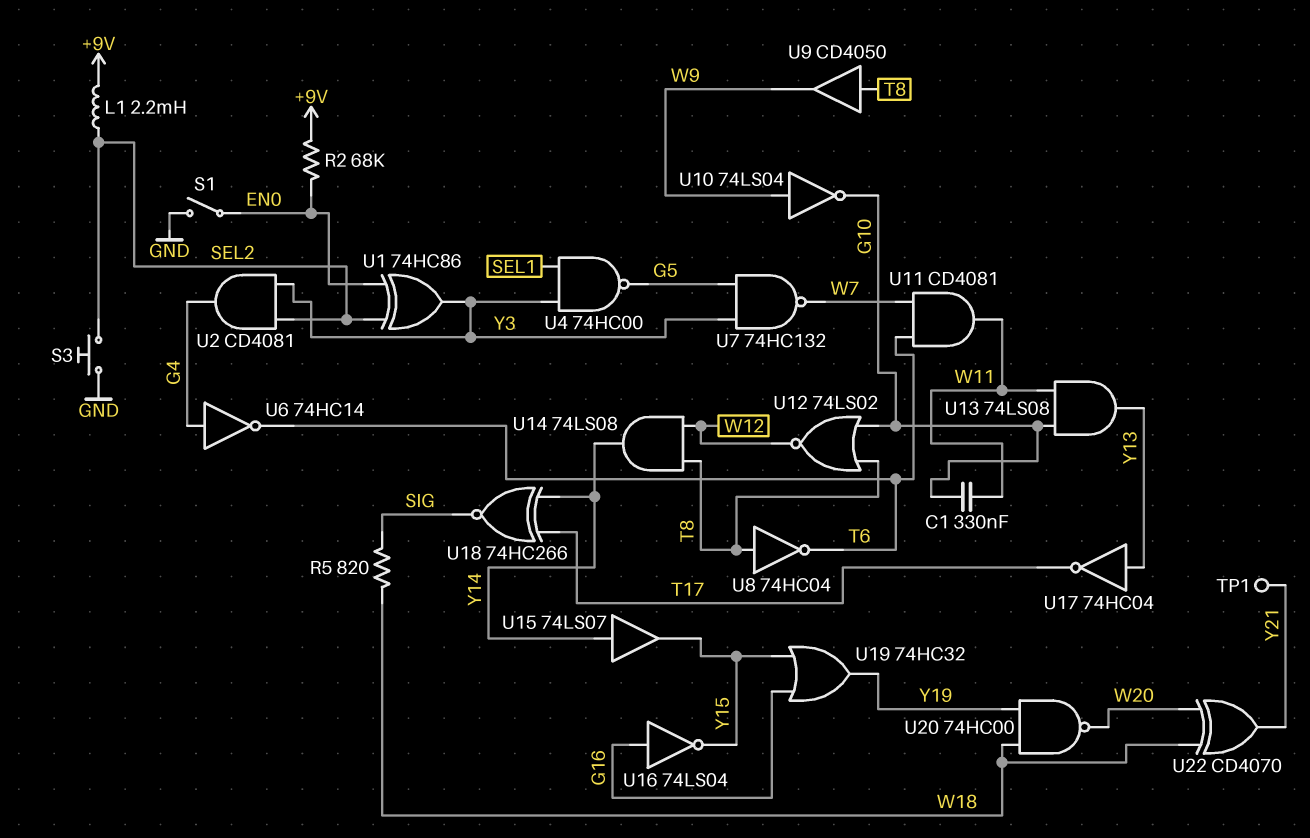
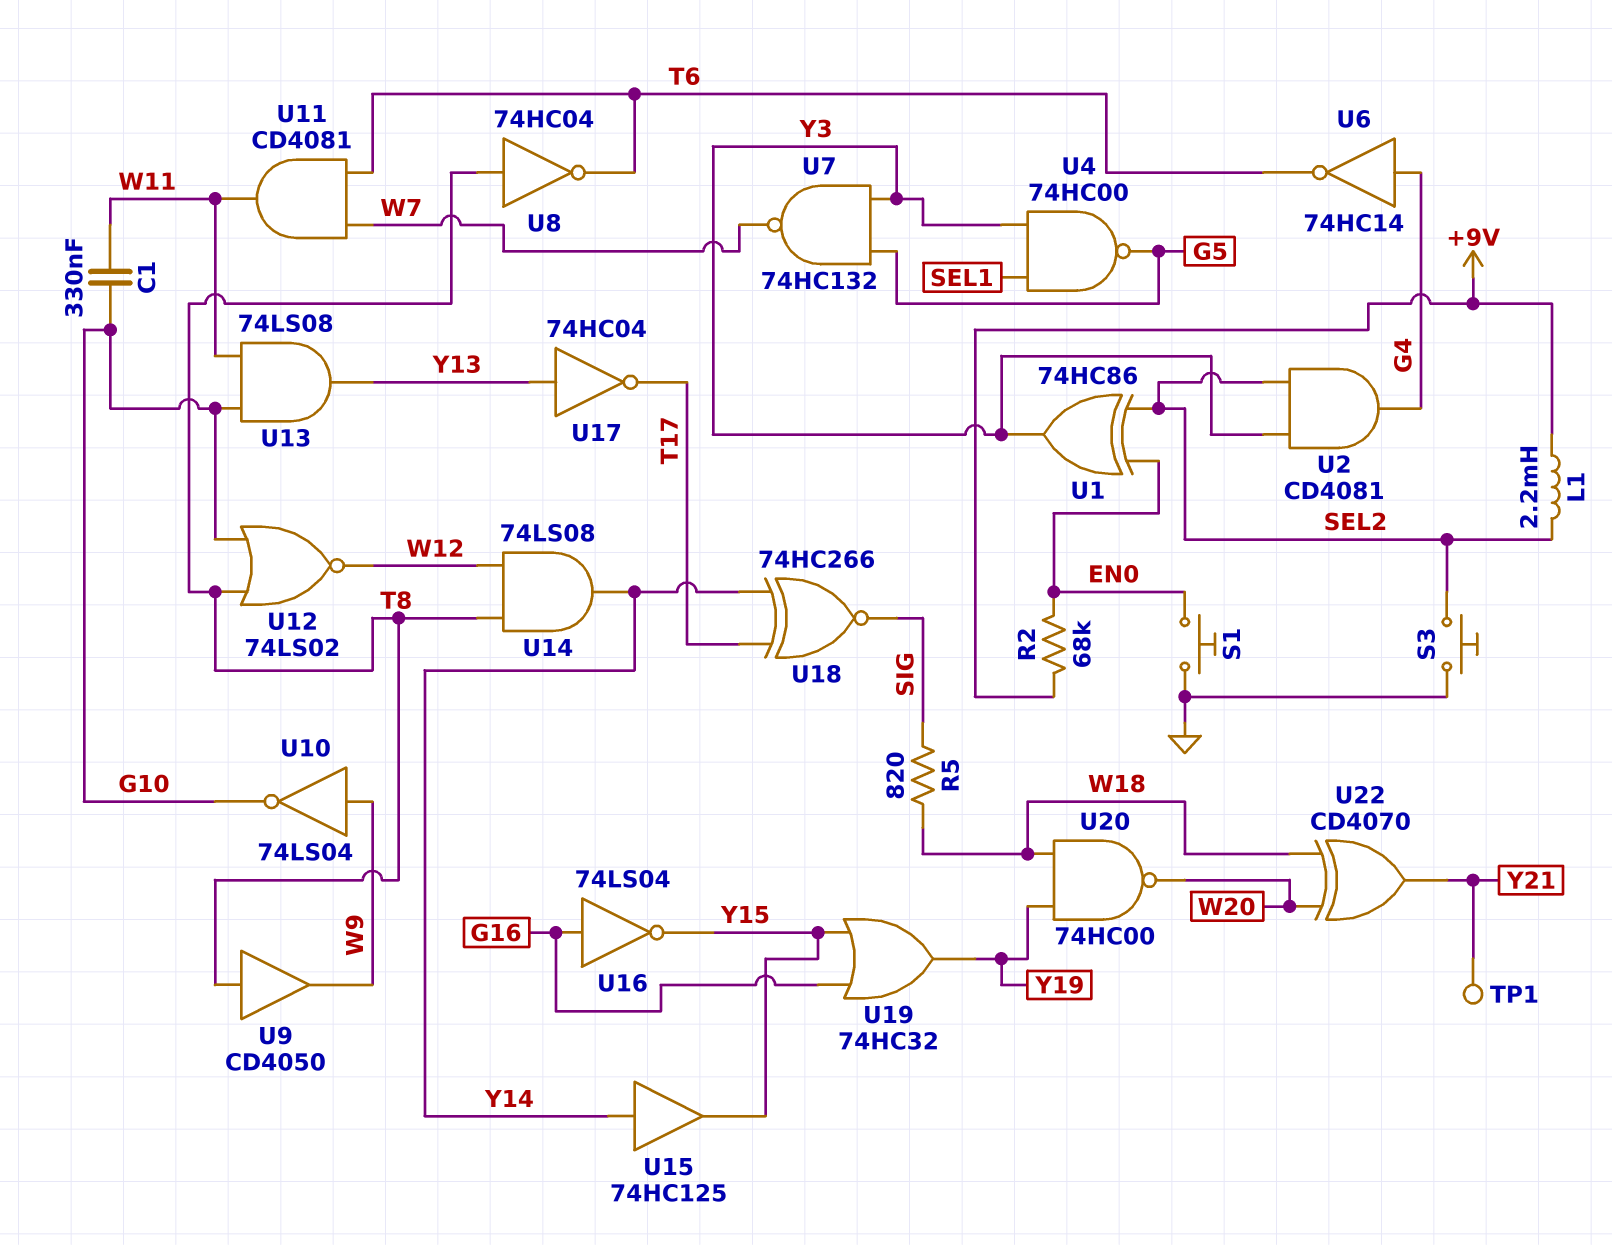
S1: switch (EN0, GND) -> button (EN0, GND)
U15: buffer 74LS07 (in Y14, out Y15) -> buffer 74HC125 (in Y14, out Y15)

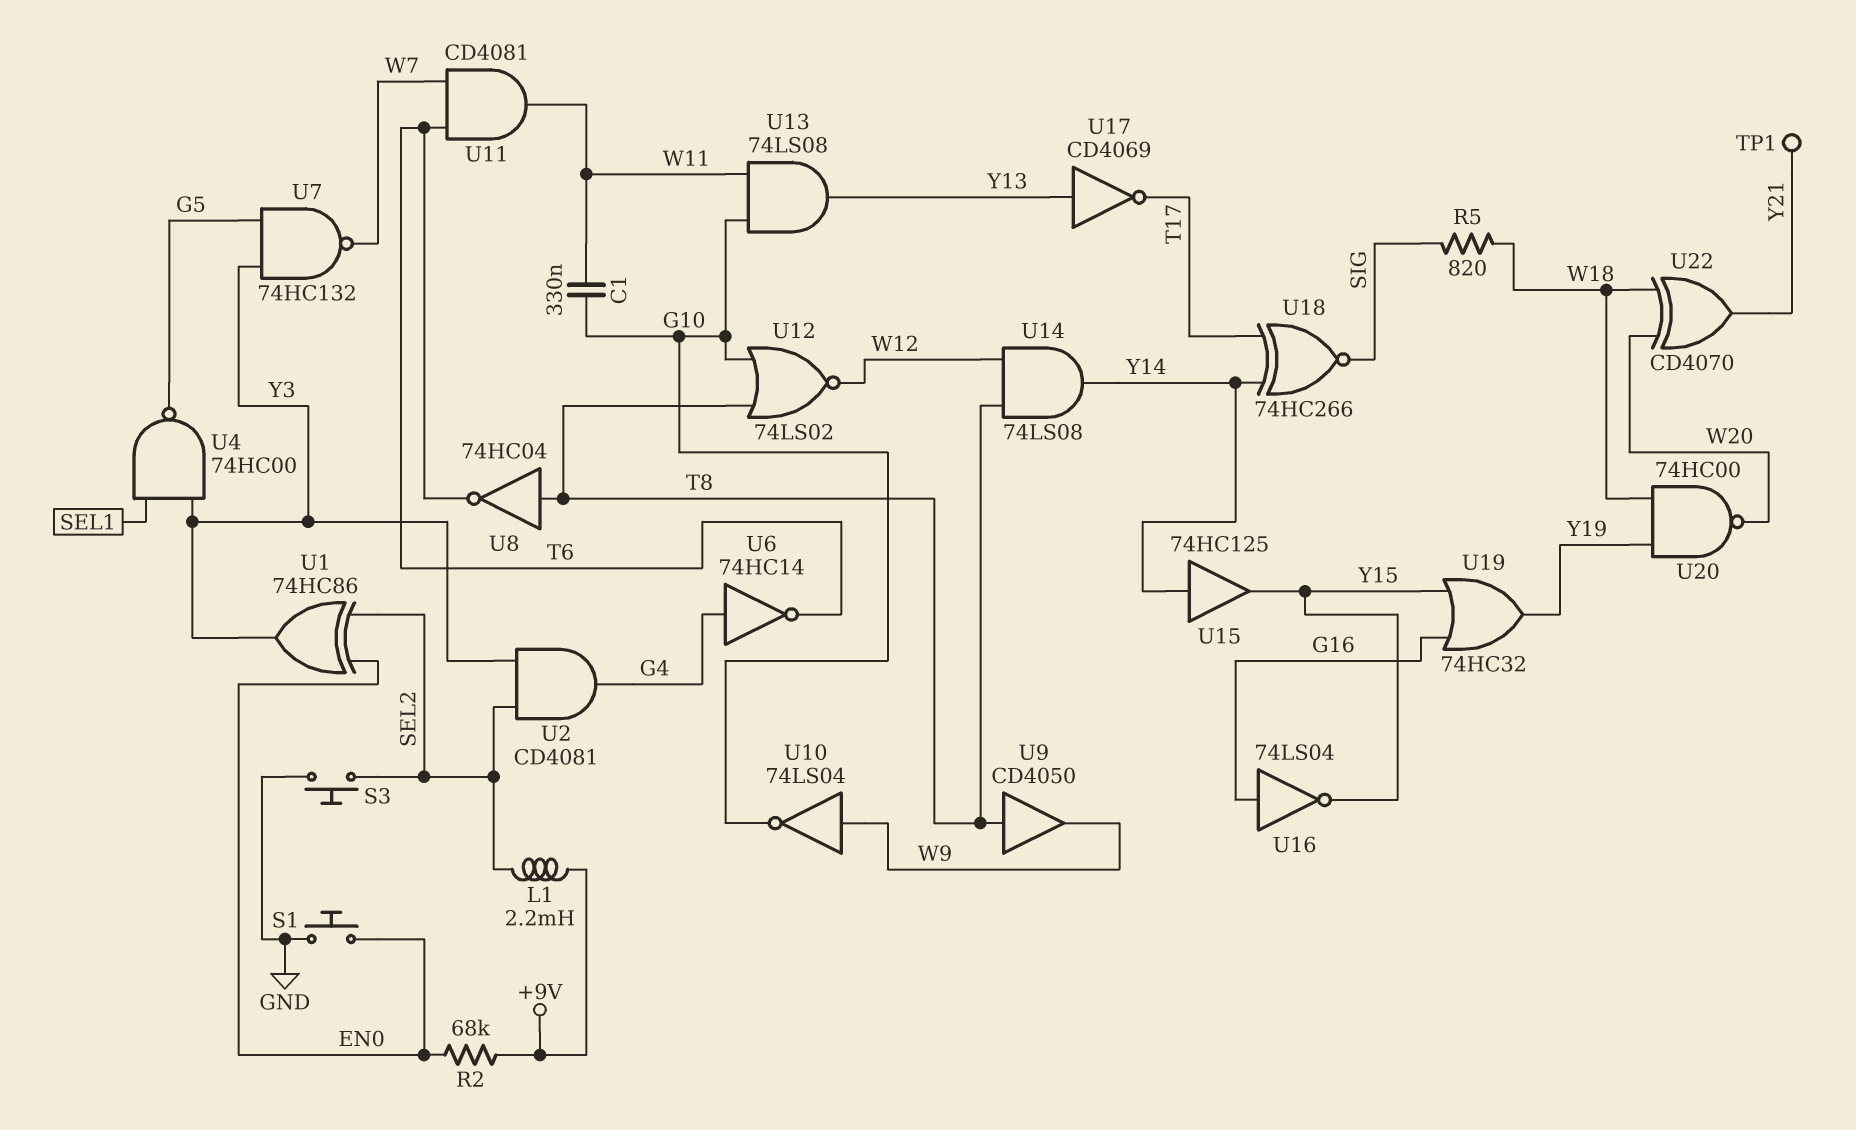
U17: NOT 74HC04 (in Y13, out T17) -> NOT CD4069 (in Y13, out T17)

